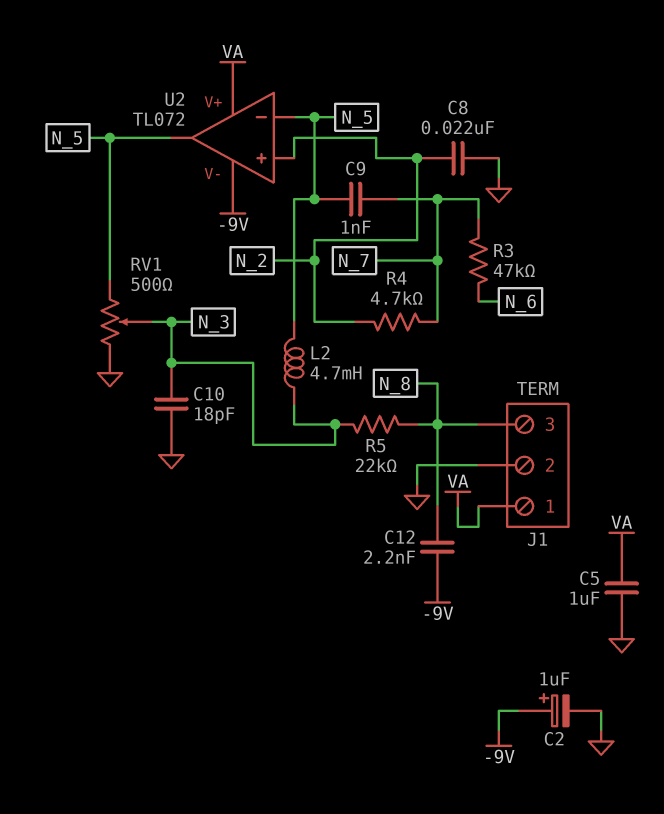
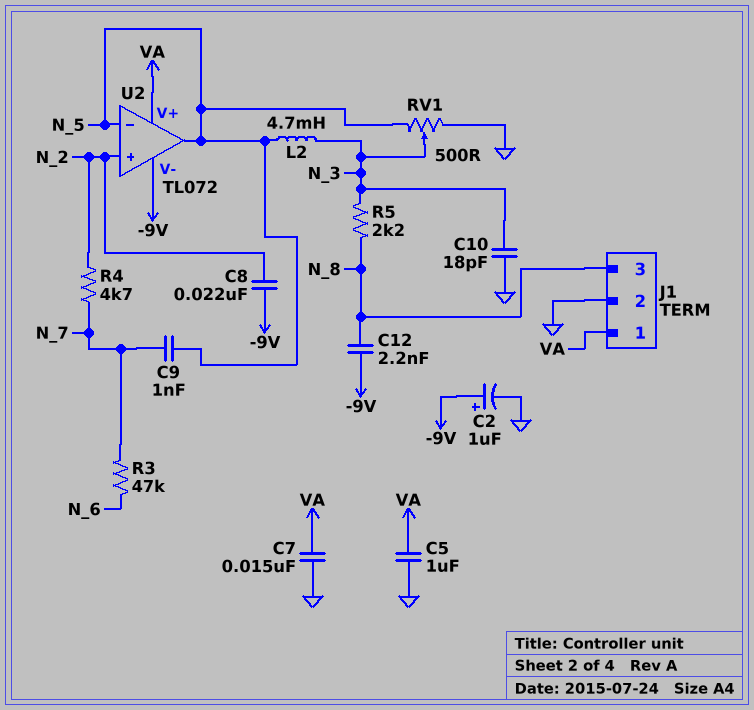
C7: none -> 15nF (GND, VA)
C8: 22nF (GND, N_2) -> 22nF (-9V, N_2)
R5: 22k (N_3, N_8) -> 2.2k (N_3, N_8)

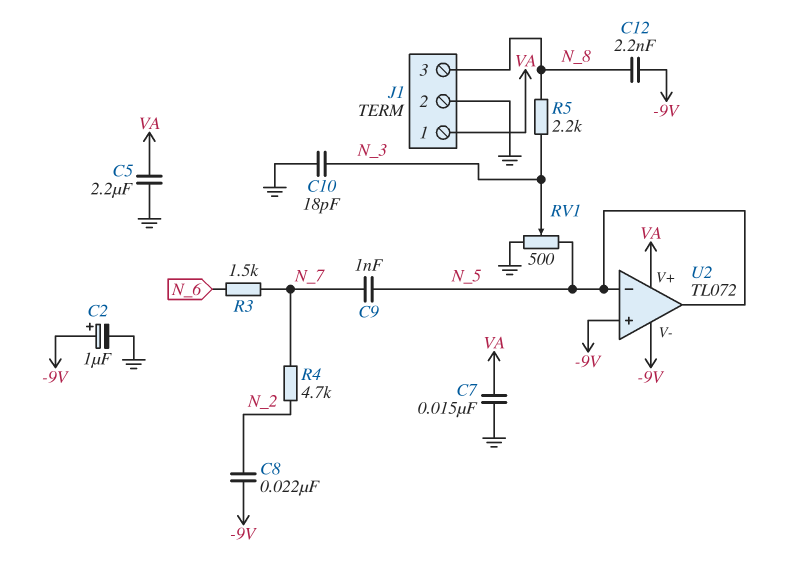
C5: 1uF (GND, VA) -> 2.2uF (GND, VA)
L2: 4.7mH (N_3, N_5) -> none
R3: 47k (N_6, N_7) -> 1.5k (N_6, N_7)
U2 pin in+: N_2 -> -9V

